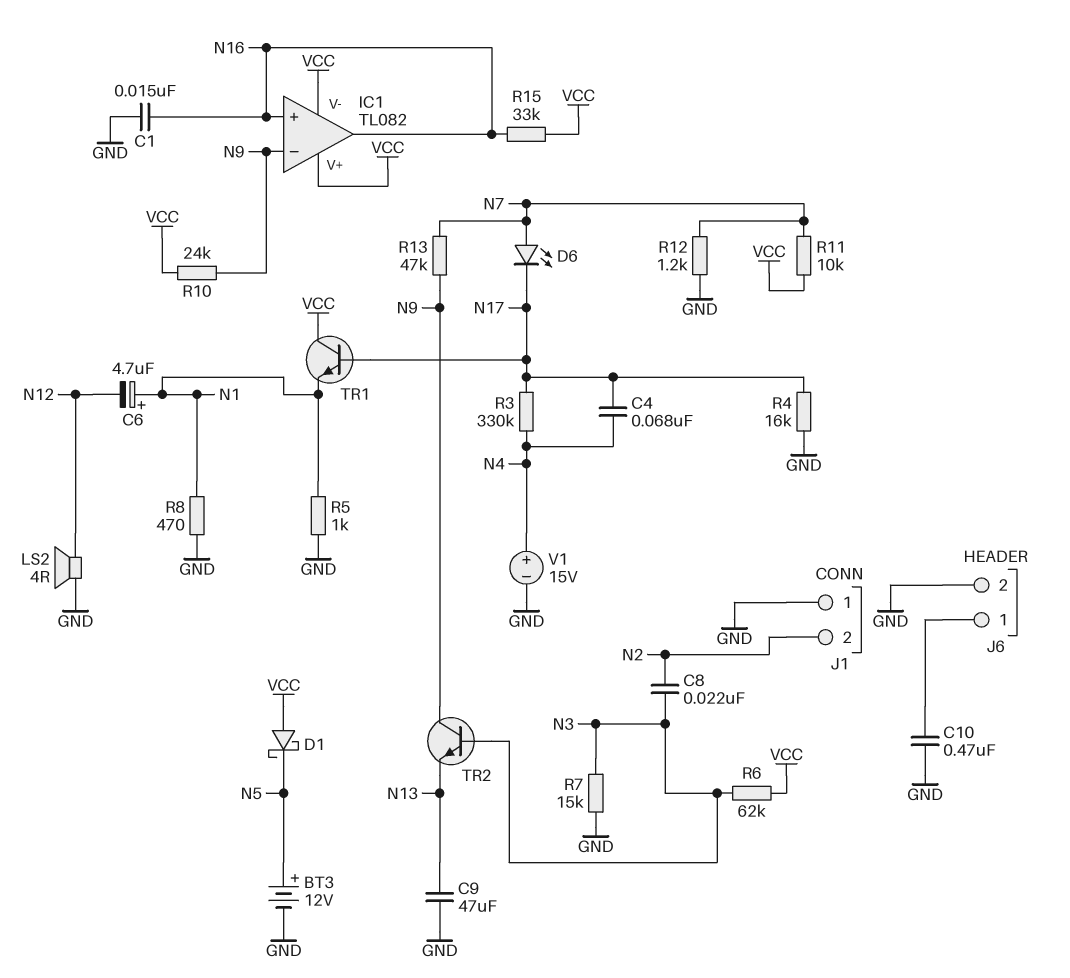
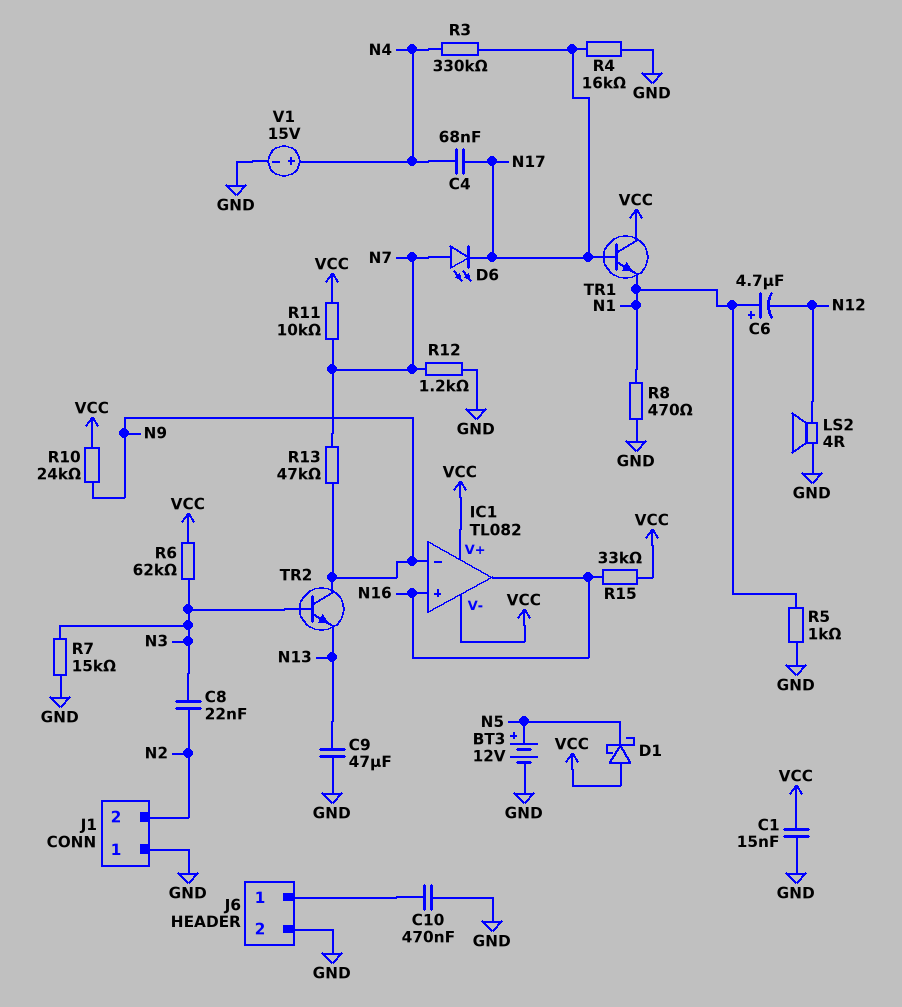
C1: 15nF (GND, N16) -> 15nF (GND, VCC)

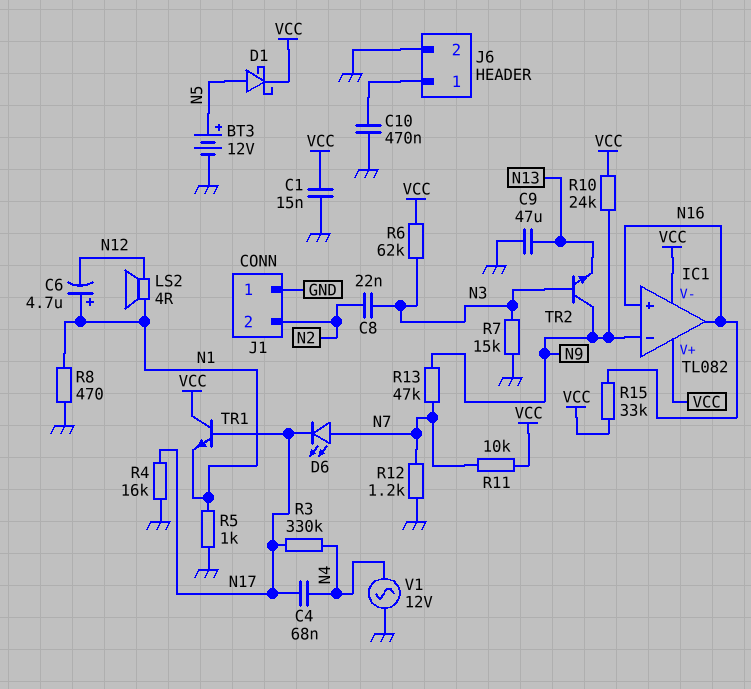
D1: schottky (A VCC, K N5) -> schottky (A N5, K VCC)
LS2: speaker 4R (GND, N12) -> speaker 4R (N1, N12)
V1: 15V (plus N4, minus GND) -> AC 12V (GND, N4)

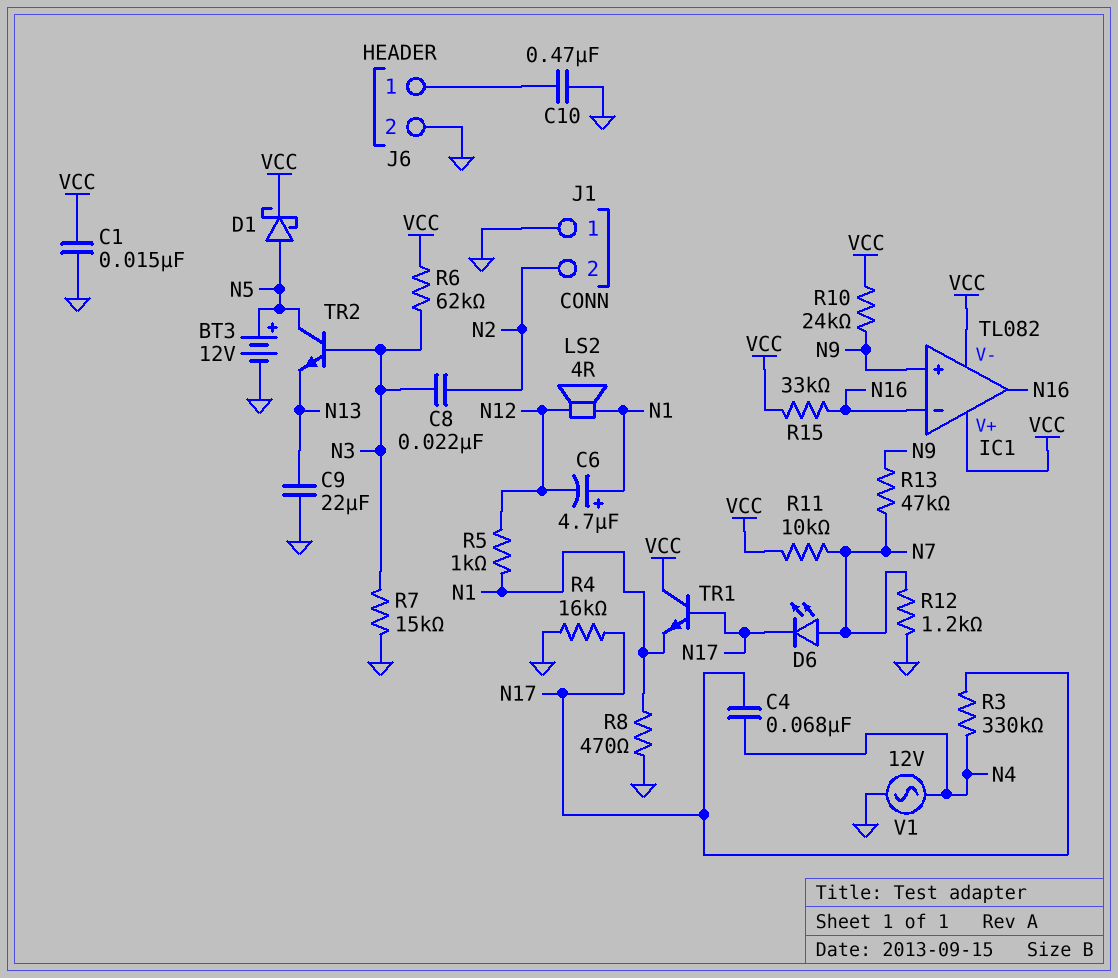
C9: 47uF (GND, N13) -> 22uF (GND, N13)
IC1 pin in+: N16 -> N9
IC1 pin in-: N9 -> N16
R5: 1k (GND, N1) -> 1k (N1, N12)
TR2: NPN (B N3, C N9, E N13) -> NPN (B N3, C N5, E N13)

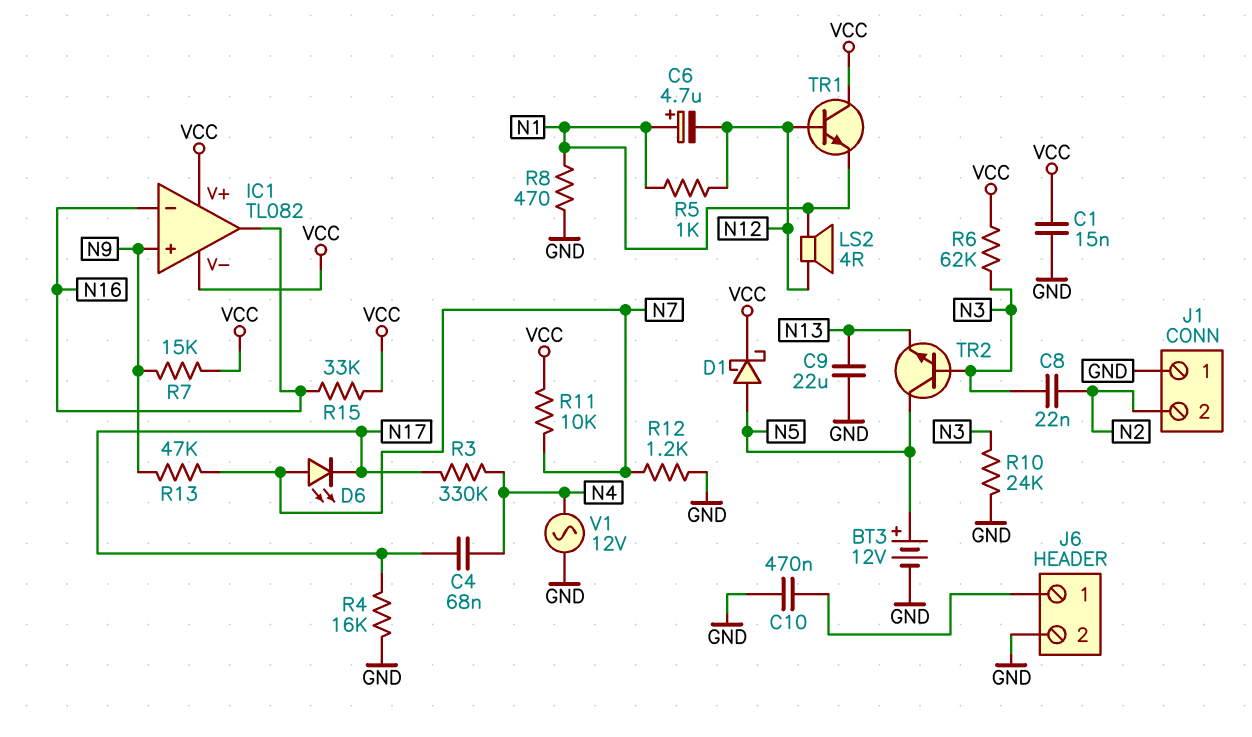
R7: 15k (GND, N3) -> 15k (N9, VCC)
R10: 24k (N9, VCC) -> 24k (GND, N3)
TR1: NPN (B N17, C VCC, E N1) -> NPN (B N12, C VCC, E N1)

